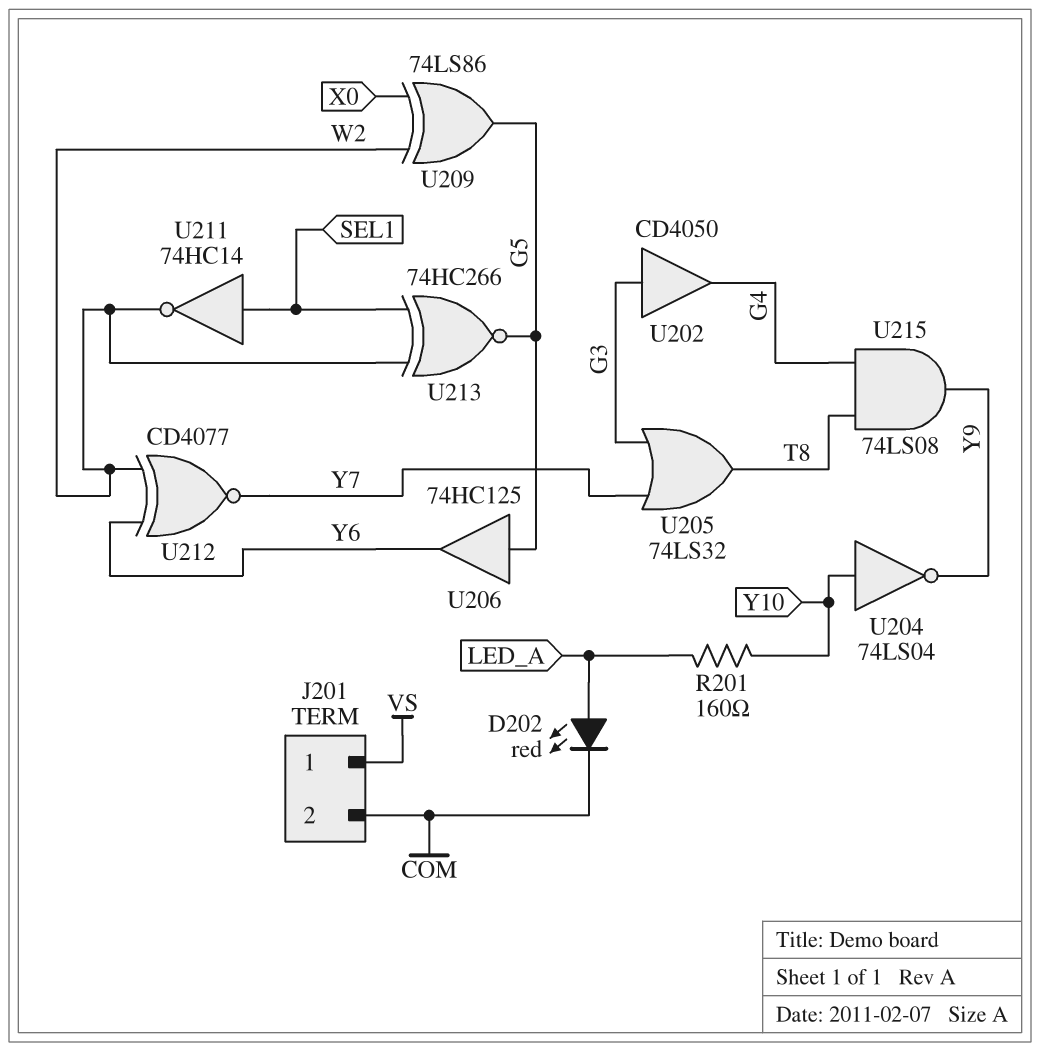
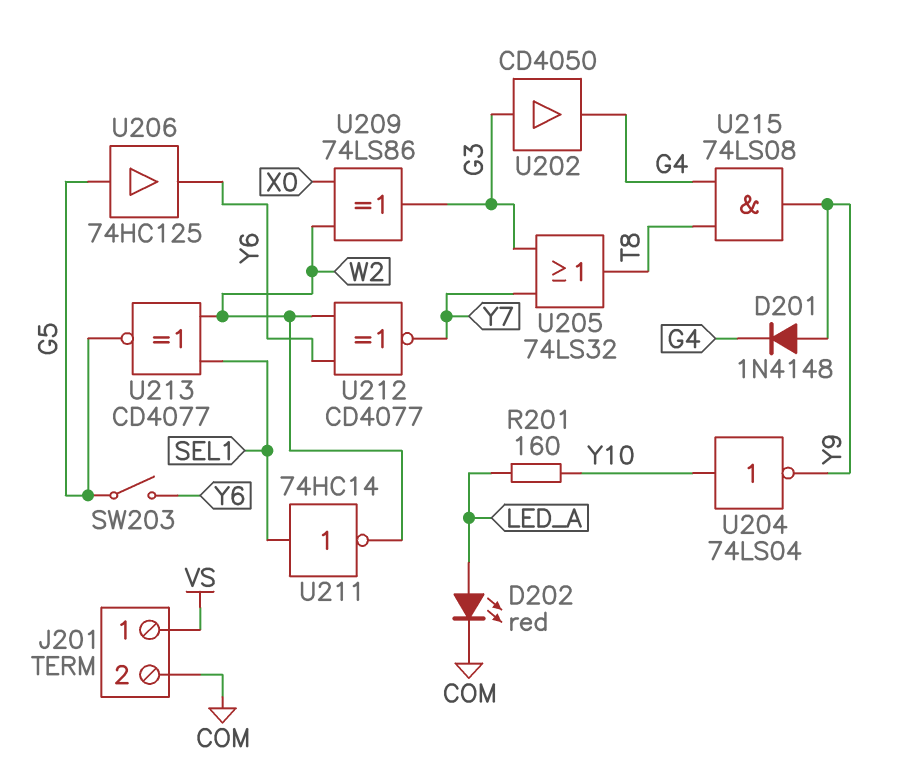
D201: none -> diode 1N4148 (A Y9, K G4)
SW203: none -> switch (G5, Y6)
U209: XOR 74LS86 (in W2, in X0, out G5) -> XOR 74LS86 (in W2, in X0, out G3)
U213: XNOR 74HC266 (in SEL1, in W2, out G5) -> XNOR CD4077 (in SEL1, in W2, out G5)

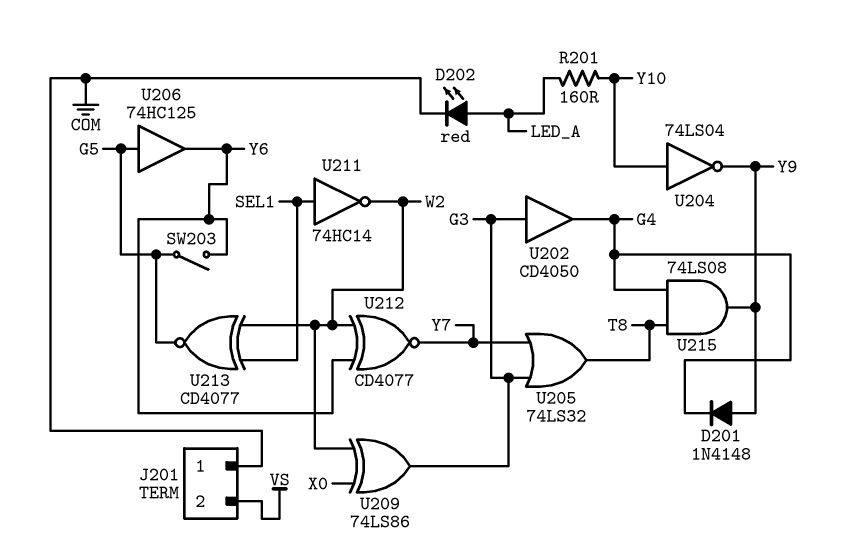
J201 pin 1: VS -> COM
J201 pin 2: COM -> VS

